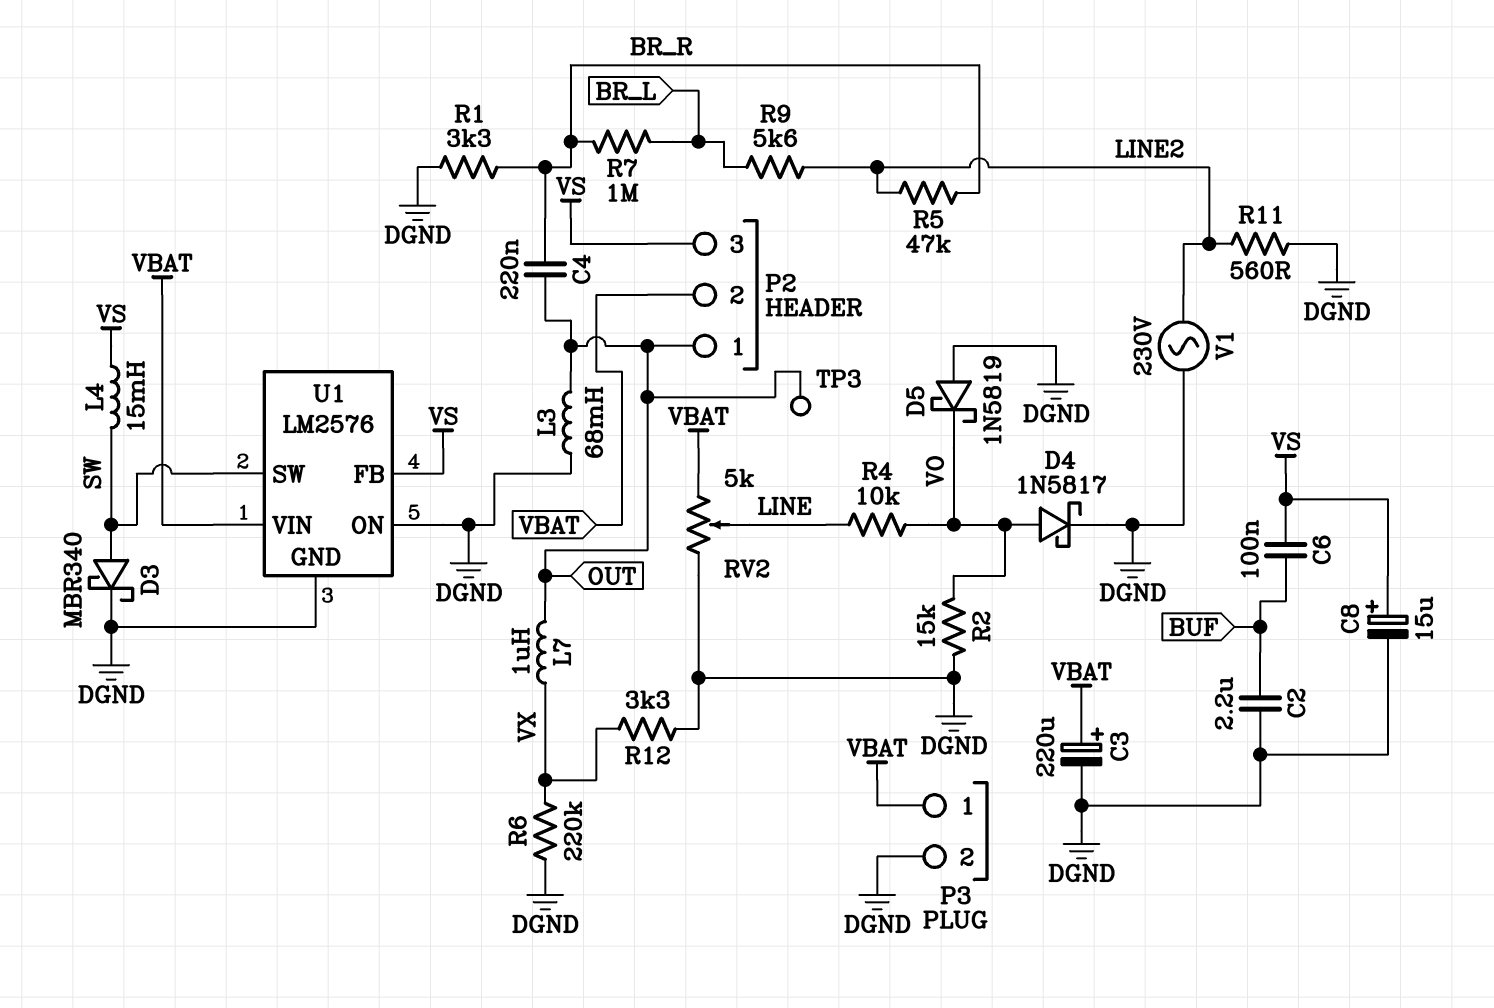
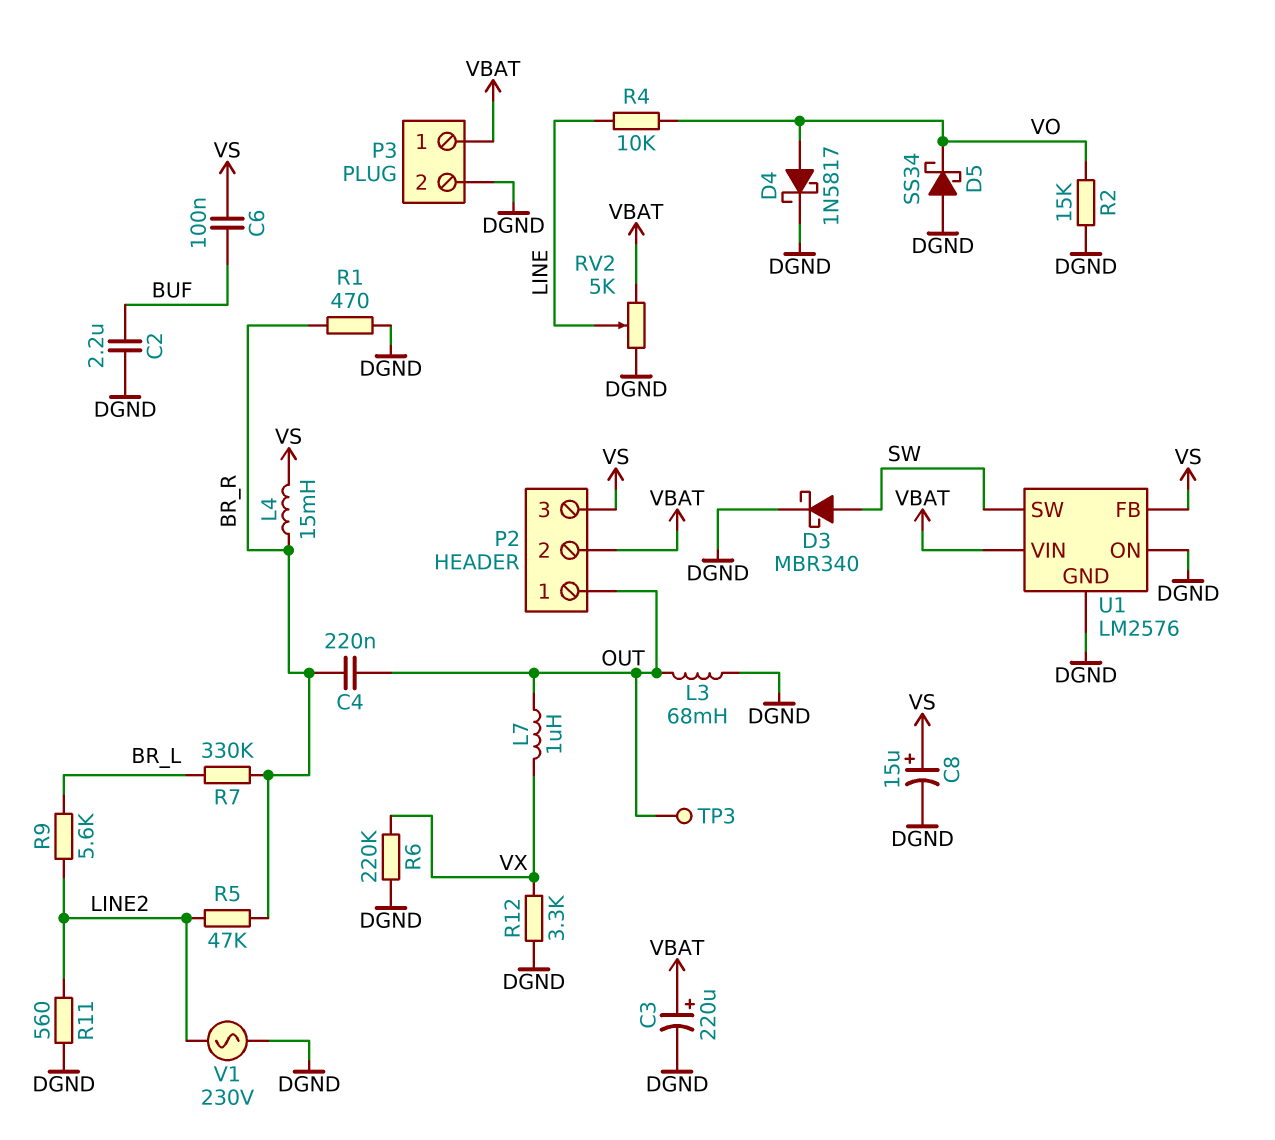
D5: schottky 1N5819 (A DGND, K VO) -> schottky SS34 (A DGND, K VO)
L4: 15mH (SW, VS) -> 15mH (BR_R, VS)
R1: 3.3k (BR_R, DGND) -> 470 (BR_R, DGND)
R7: 1M (BR_L, BR_R) -> 330k (BR_L, BR_R)

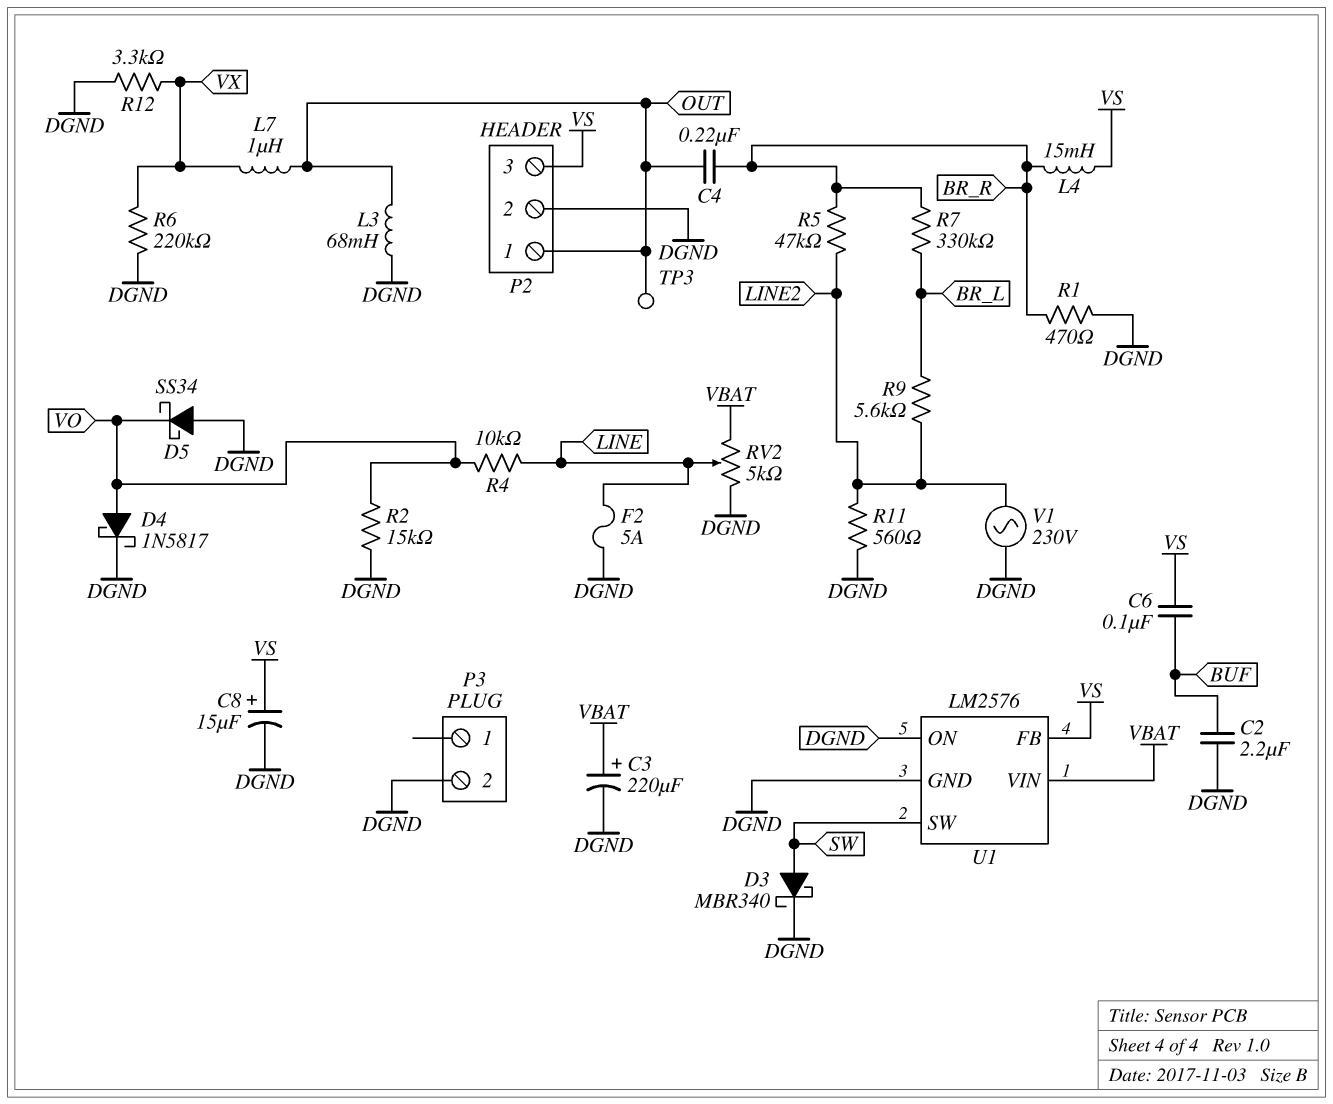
F2: none -> 5A (DGND, LINE)
P2 pin 2: VBAT -> DGND
P3 pin 1: VBAT -> none

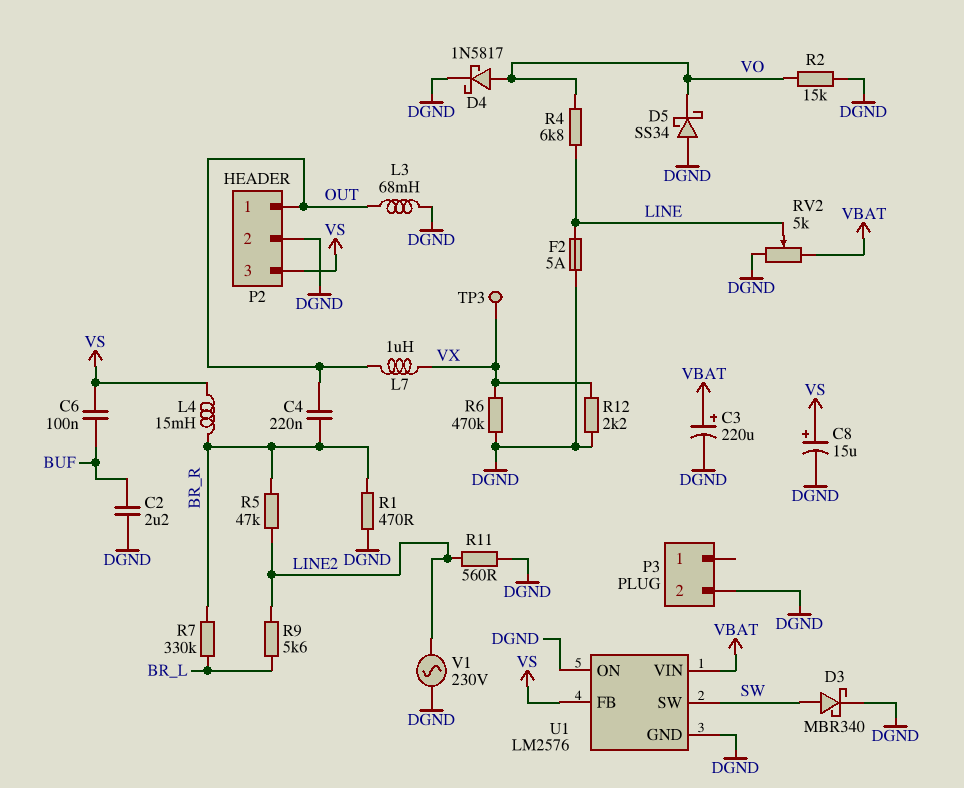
R4: 10k (LINE, VO) -> 6.8k (LINE, VO)
R6: 220k (DGND, VX) -> 470k (DGND, VX)
R12: 3.3k (DGND, VX) -> 2.2k (DGND, VX)
TP3: test point (OUT) -> test point (VX)

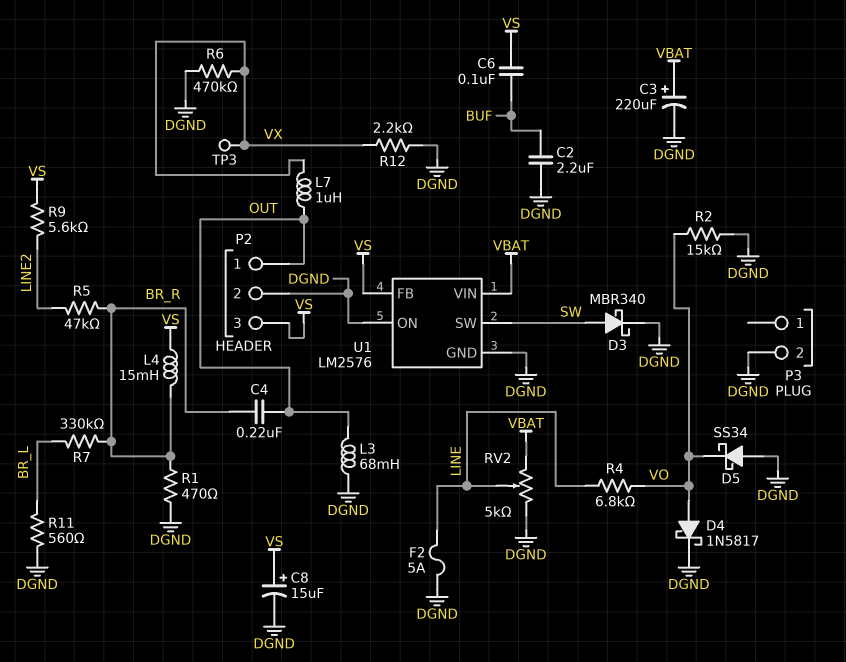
R9: 5.6k (BR_L, LINE2) -> 5.6k (LINE2, VS)
R11: 560 (DGND, LINE2) -> 560 (BR_L, DGND)
V1: AC 230V (DGND, LINE2) -> none

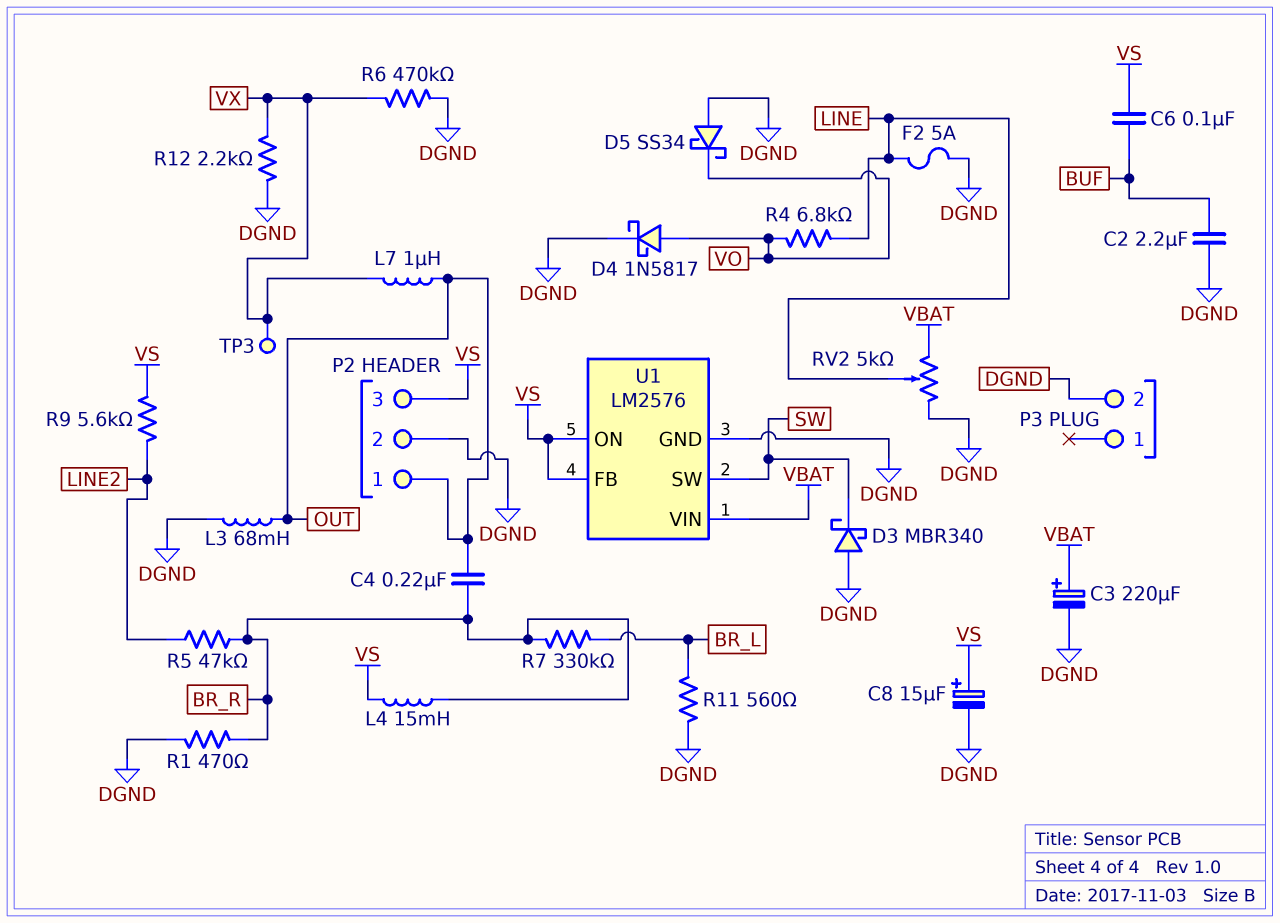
D3: schottky MBR340 (A SW, K DGND) -> schottky MBR340 (A DGND, K SW)
R2: 15k (DGND, VO) -> none
U1 pin ON: DGND -> VS

